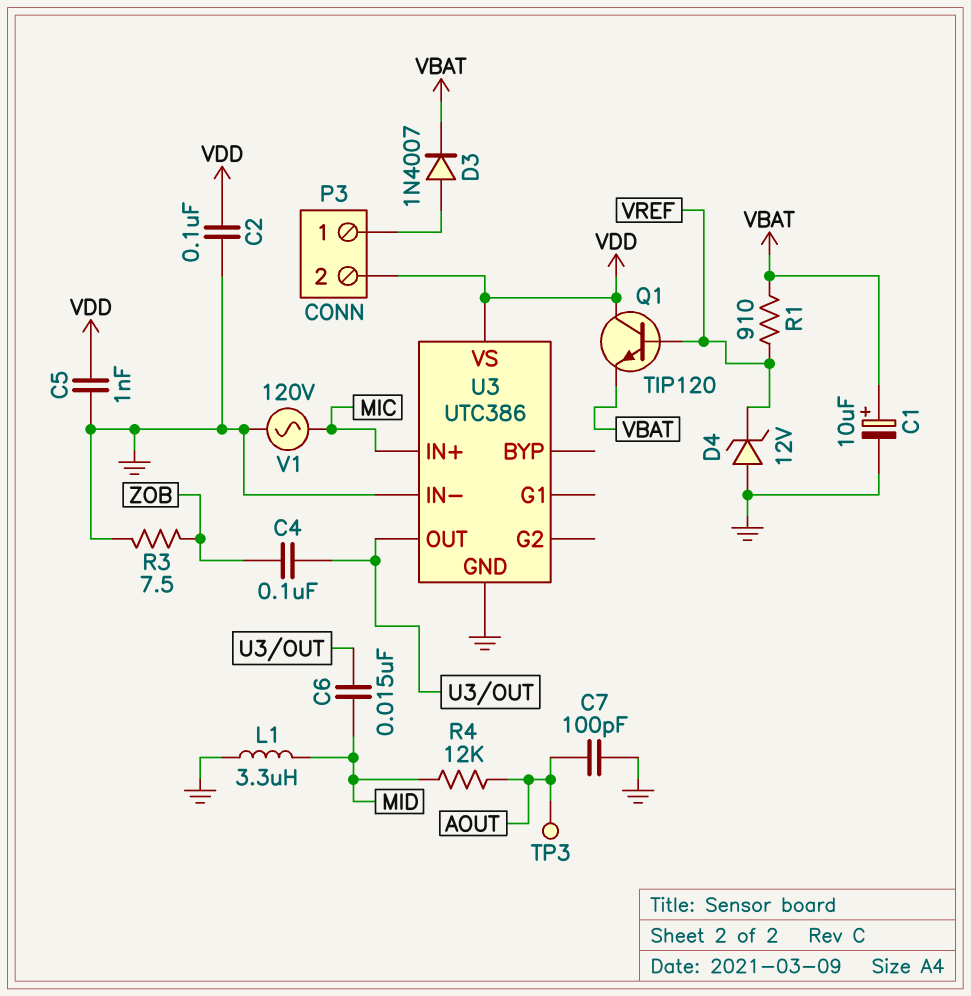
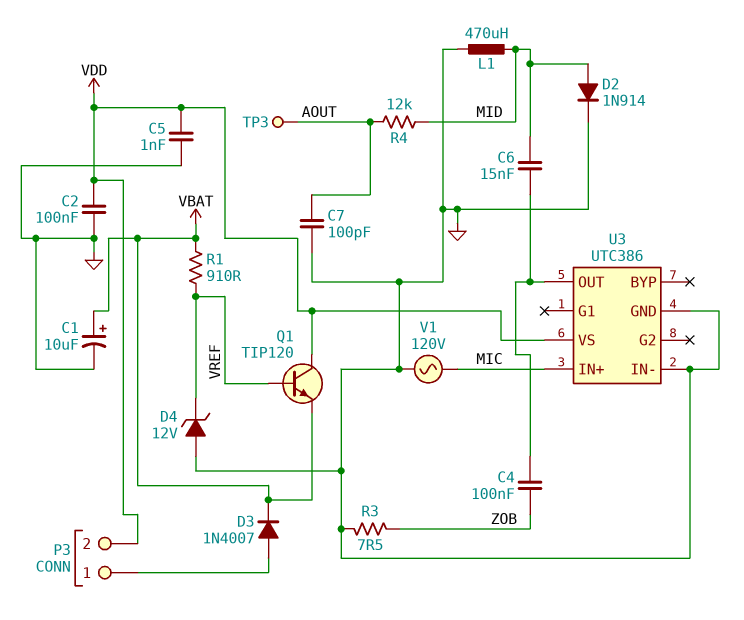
D2: none -> diode 1N914 (A MID, K GND)
L1: 3.3uH (GND, MID) -> 470uH (GND, MID)

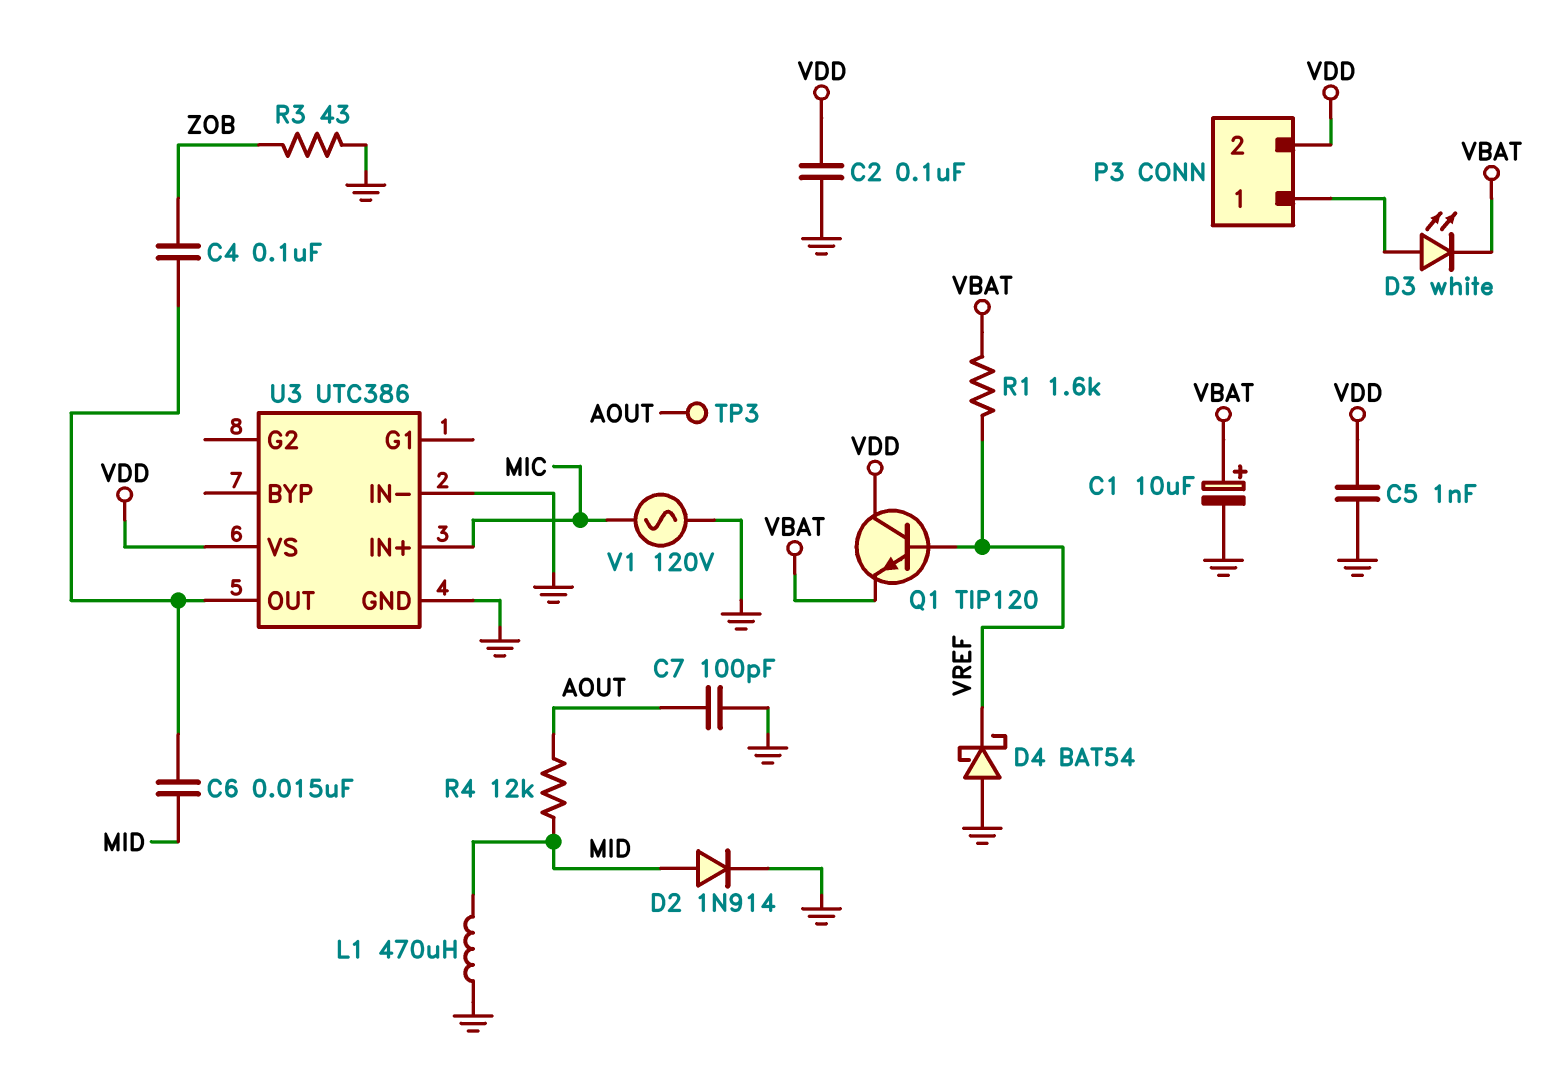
D3: diode 1N4007 (A P3/1, K VBAT) -> LED white (A P3/1, K VBAT)
D4: zener 12V (A GND, K VREF) -> schottky BAT54 (A GND, K VREF)
R1: 910 (VBAT, VREF) -> 1.6k (VBAT, VREF)
R3: 7.5 (GND, ZOB) -> 43 (GND, ZOB)

